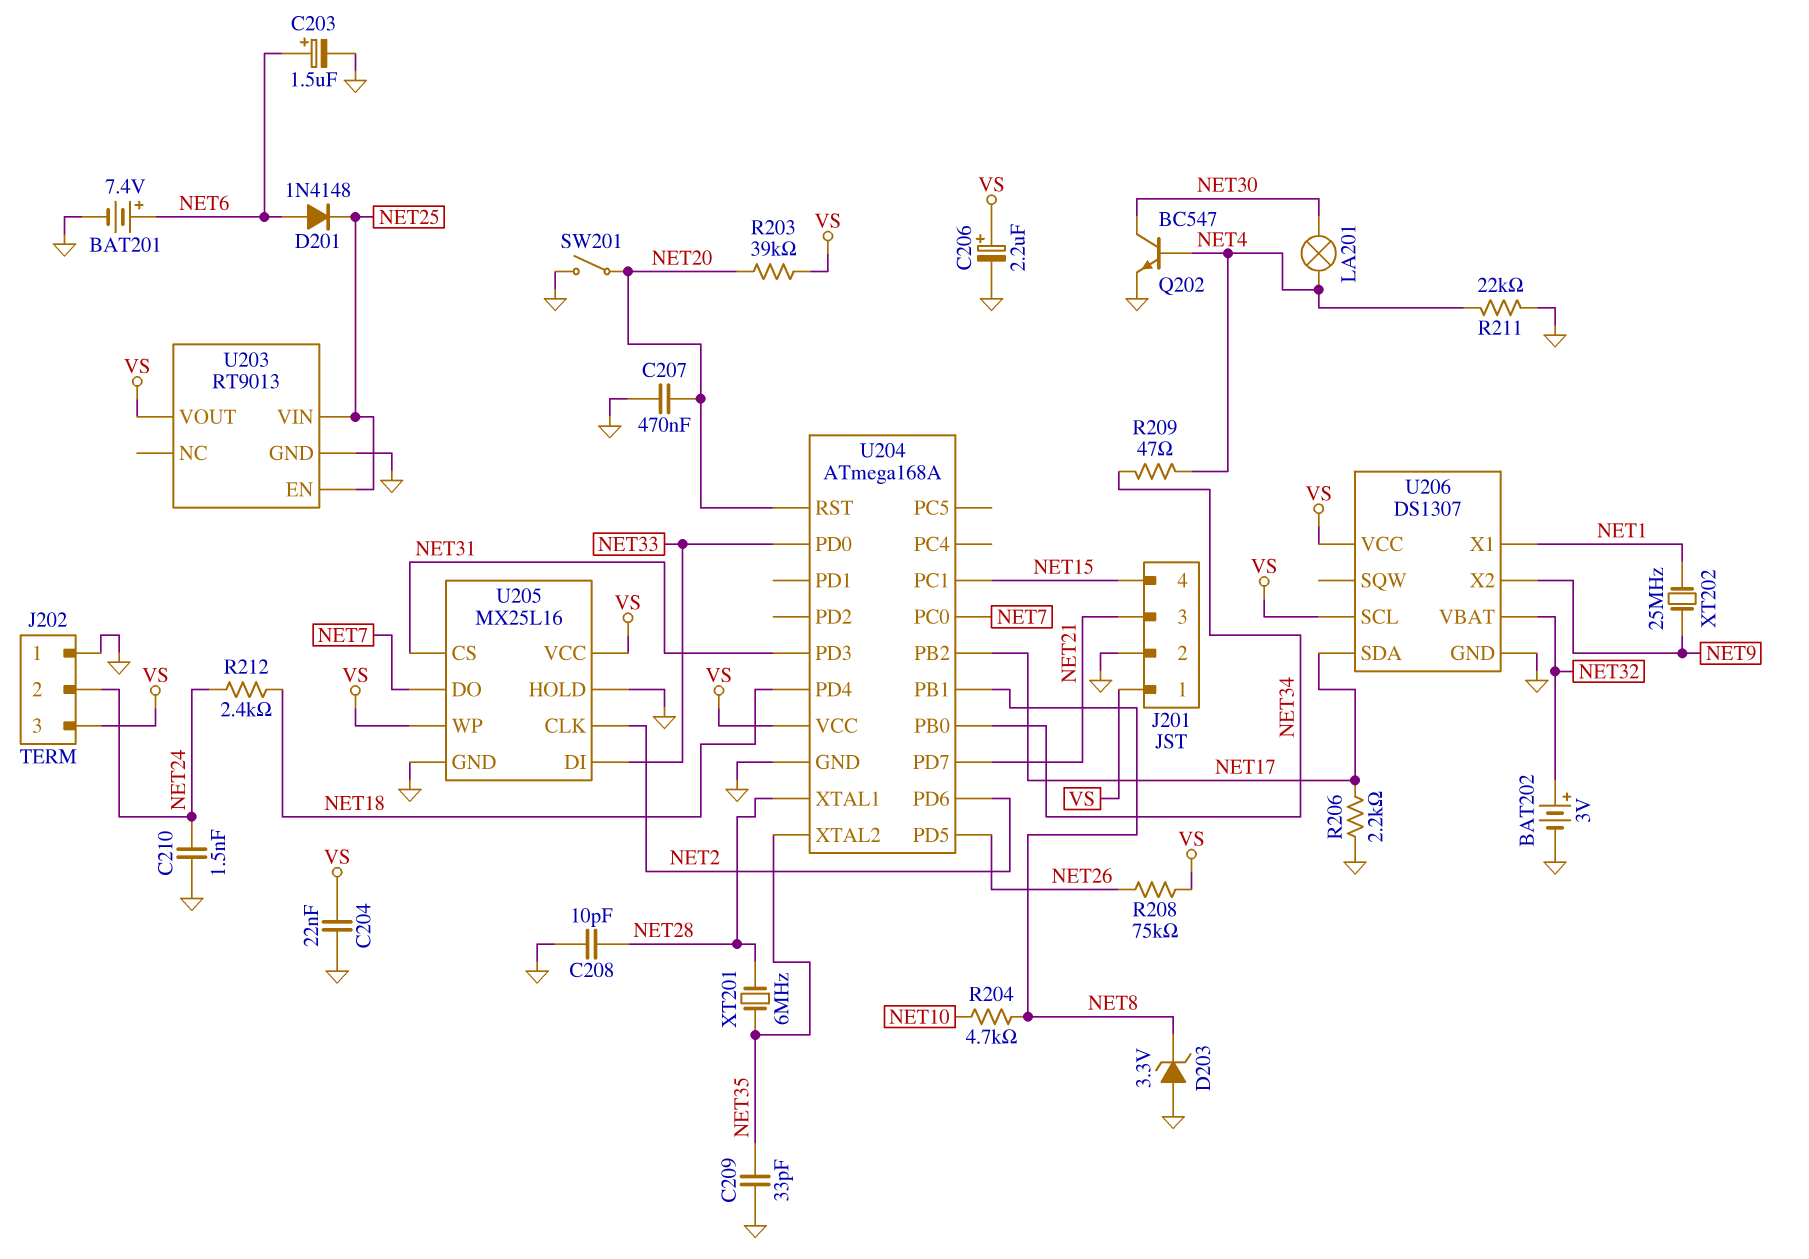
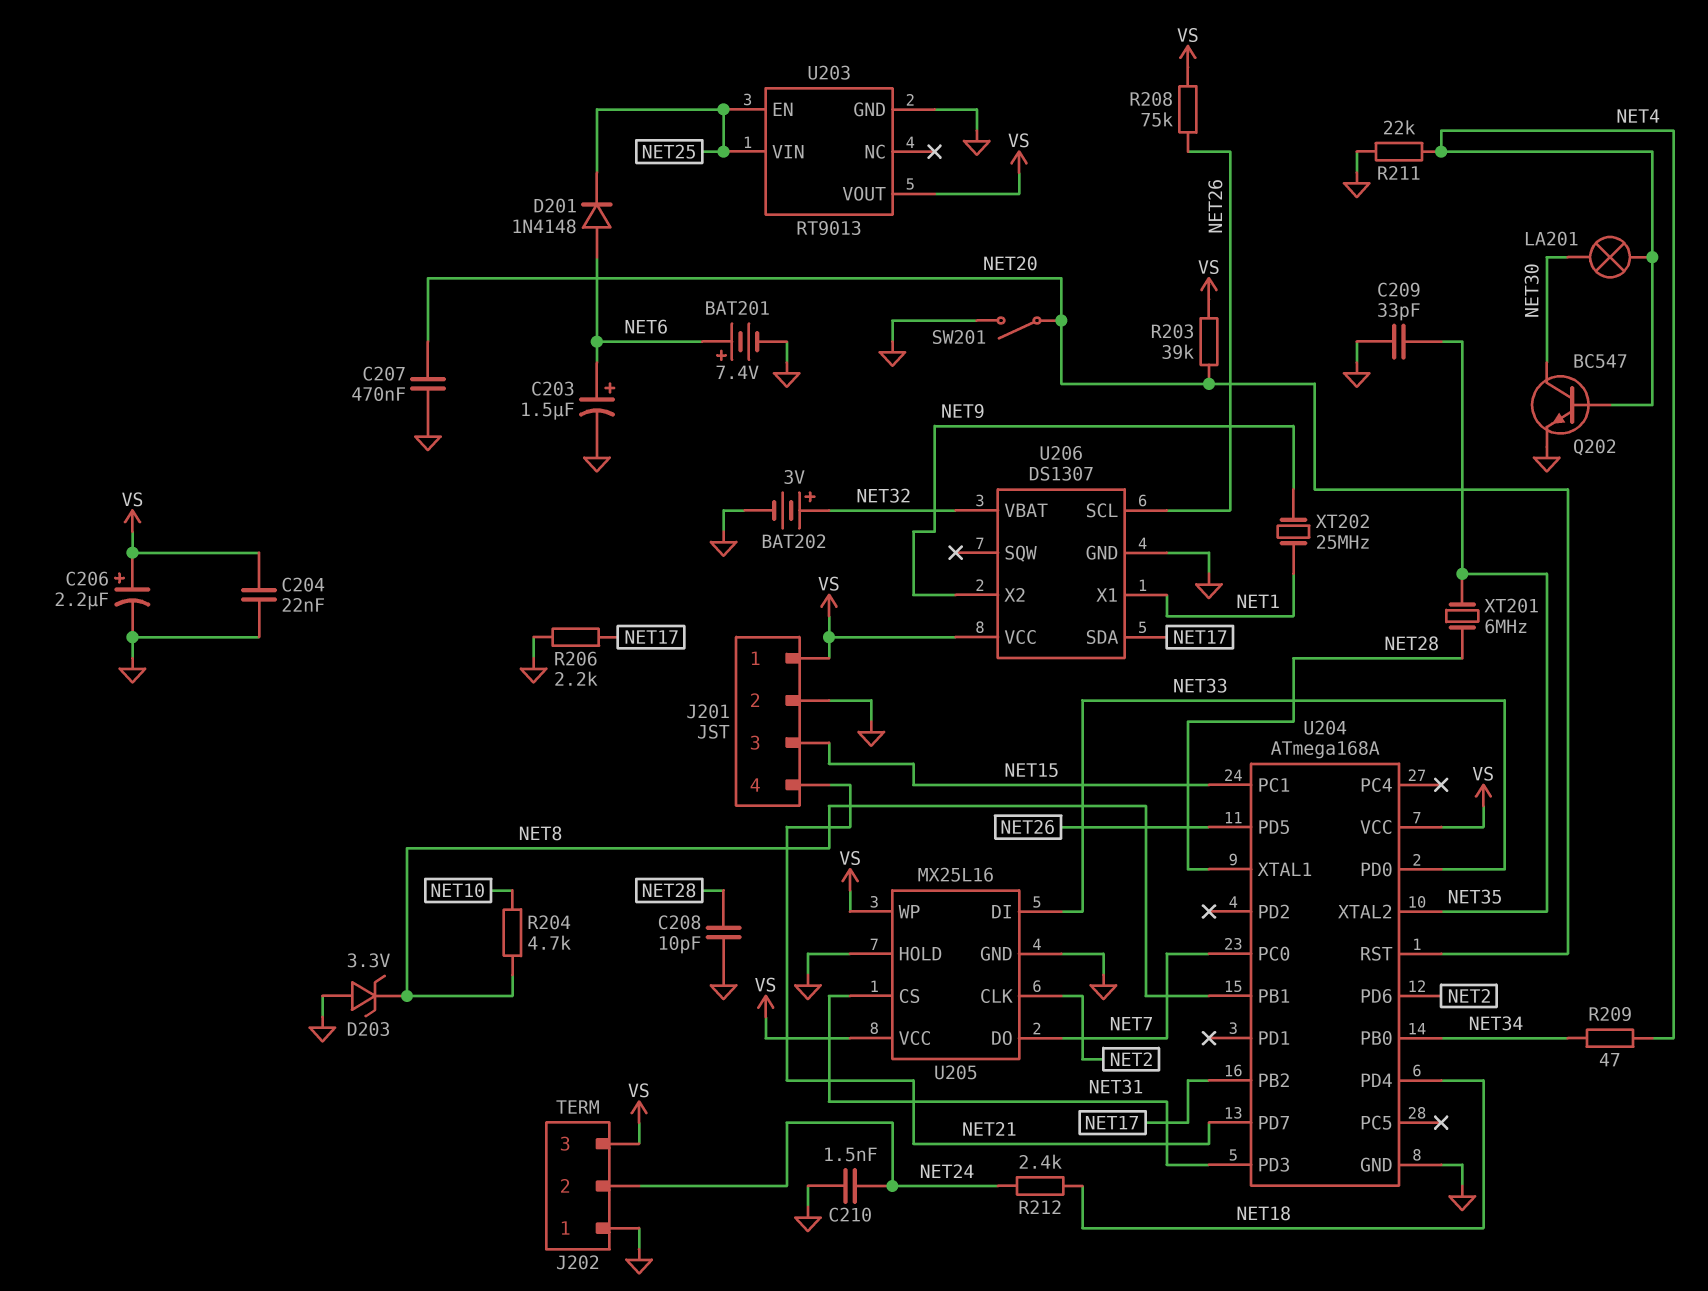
J201 pin 3: NET21 -> NET15
J201 pin 4: NET15 -> NET21
U206 pin SCL: VS -> NET26

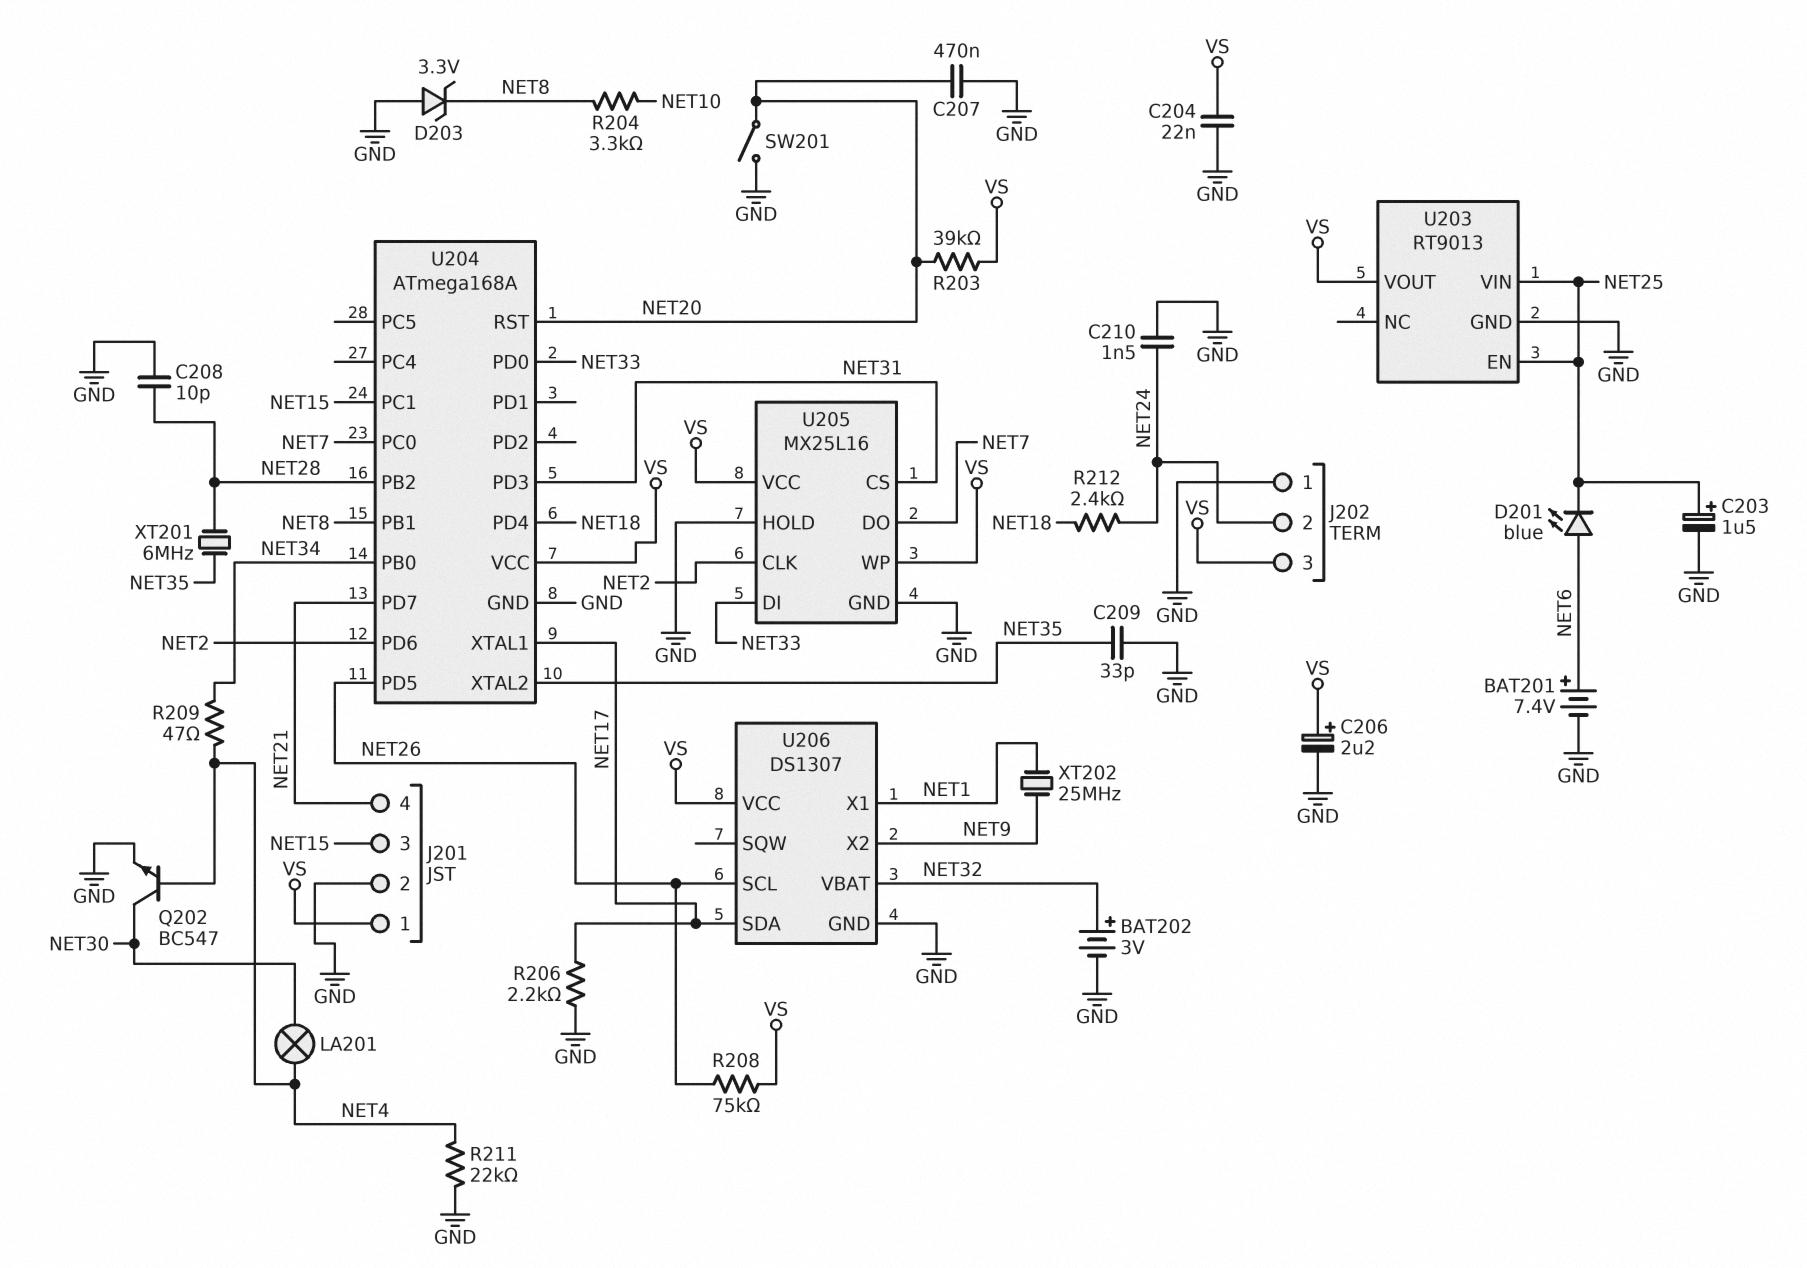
C203: 1.5uF (plus NET6, minus GND) -> 1.5uF (plus NET25, minus GND)
D201: diode 1N4148 (A NET6, K NET25) -> LED blue (A NET6, K NET25)
R204: 4.7k (NET8, NET10) -> 3.3k (NET8, NET10)
U204 pin PB2: NET17 -> NET28
U204 pin XTAL1: NET28 -> NET17

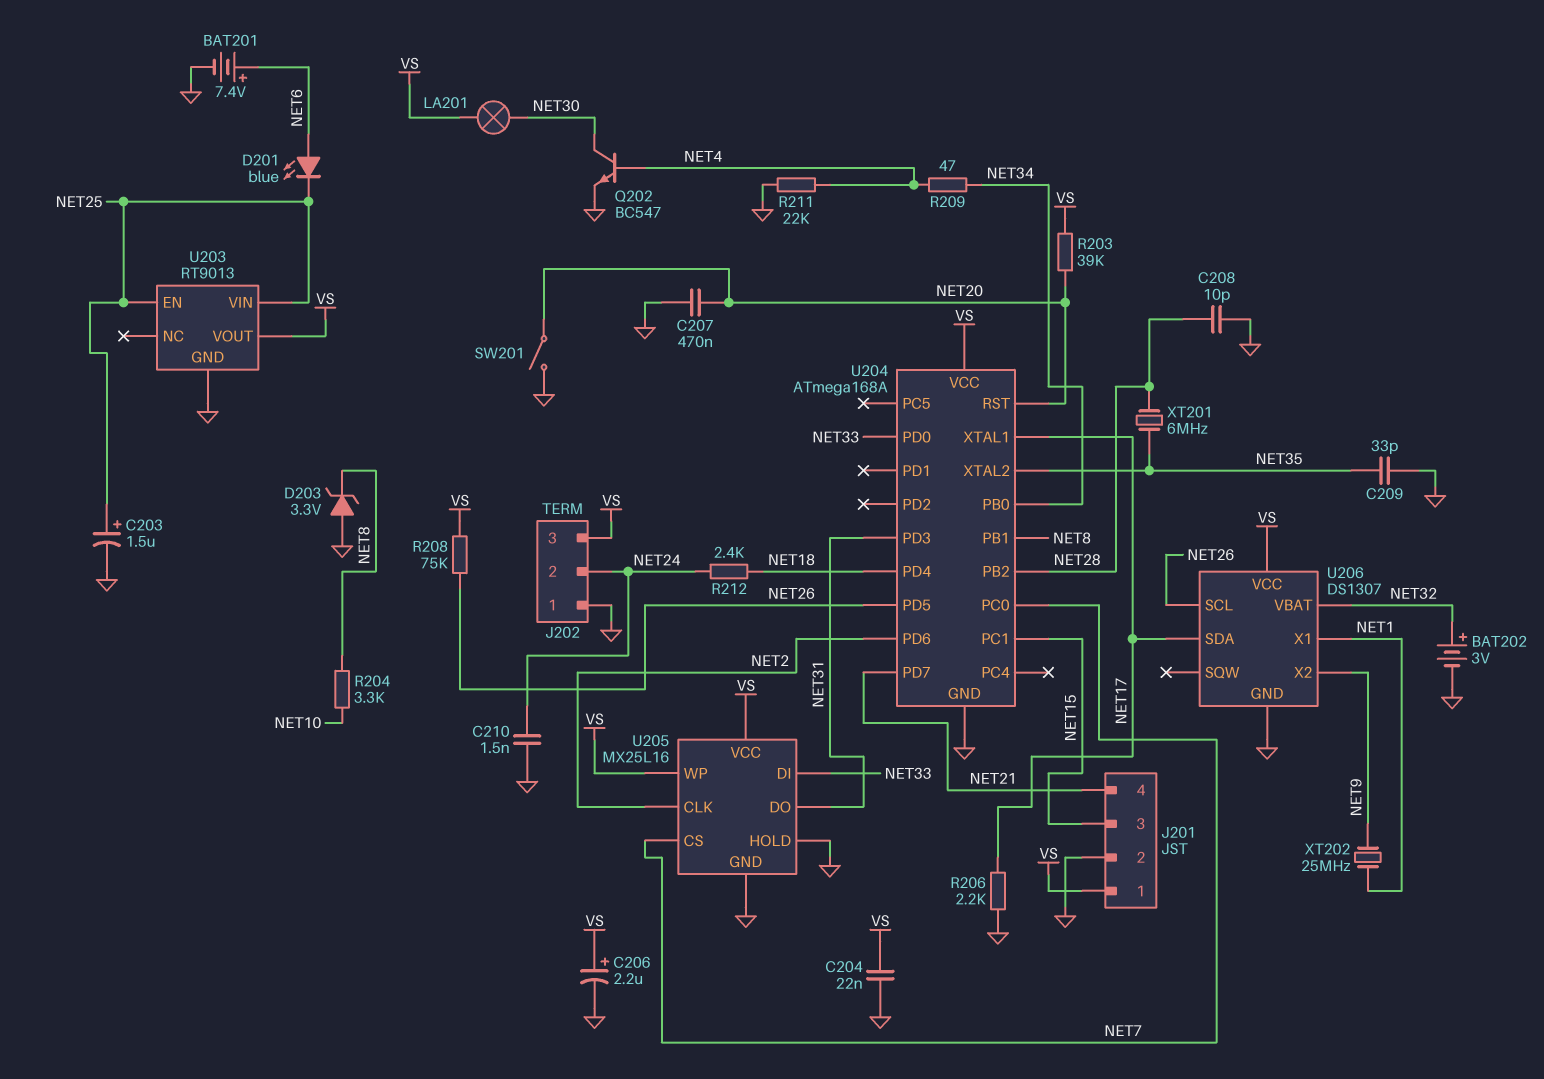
LA201: lamp (NET4, NET30) -> lamp (NET30, VS)
U205 pin CS: NET31 -> NET7
U205 pin DO: NET7 -> NET31

